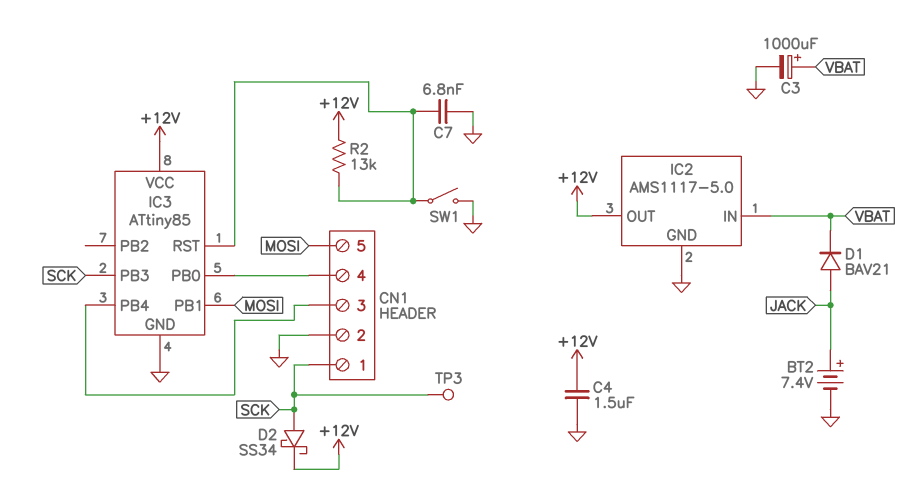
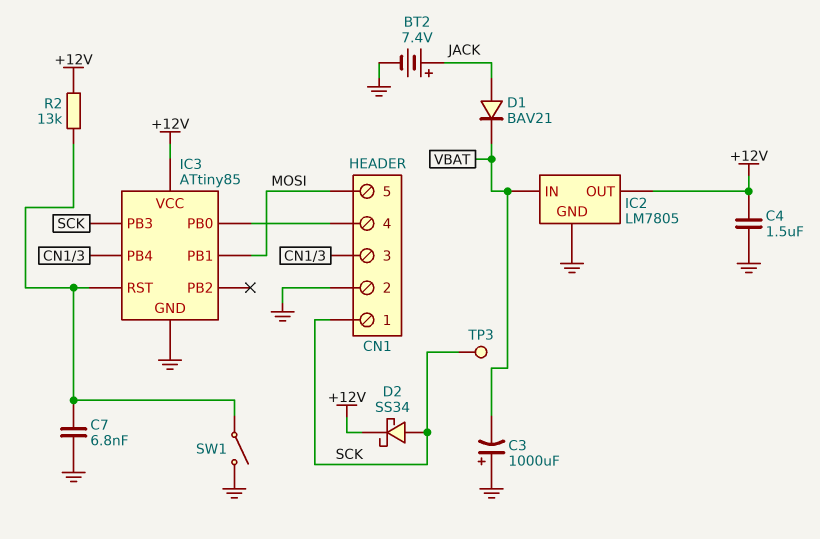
C3: 1000uF (plus VBAT, minus GND) -> 1000uF (plus GND, minus VBAT)
IC2: AMS1117-5.0 -> LM7805

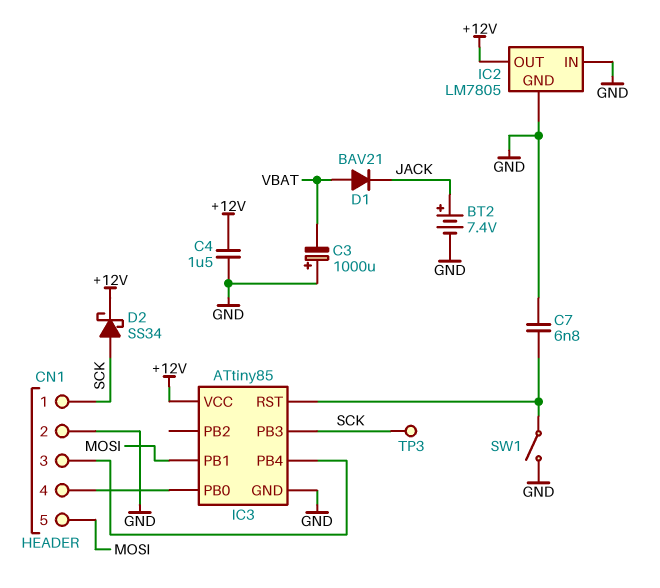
D1: diode BAV21 (A JACK, K VBAT) -> diode BAV21 (A VBAT, K JACK)
IC2 pin IN: VBAT -> GND
R2: 13k (+12V, IC3/RST) -> none

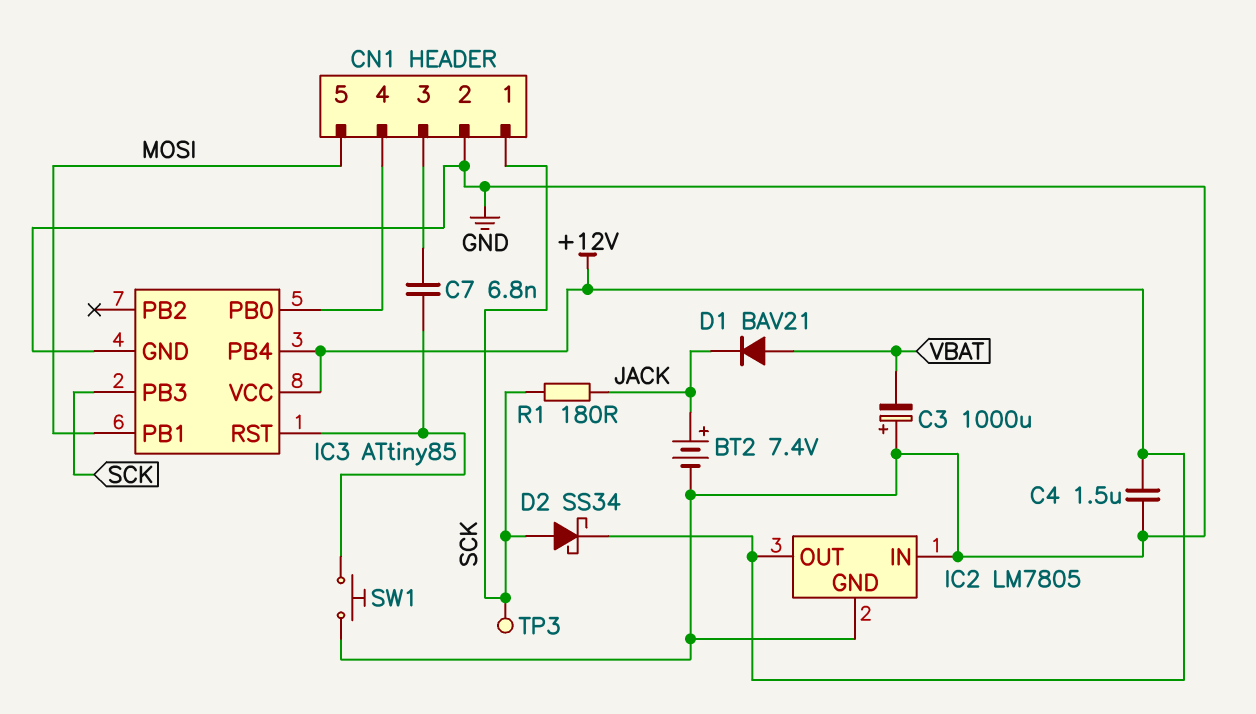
C7: 6.8nF (GND, IC3/RST) -> 6.8nF (CN1/3, IC3/RST)
IC3 pin PB4: CN1/3 -> +12V
R1: none -> 180 (JACK, SCK)
SW1: switch (GND, IC3/RST) -> button (GND, IC3/RST)

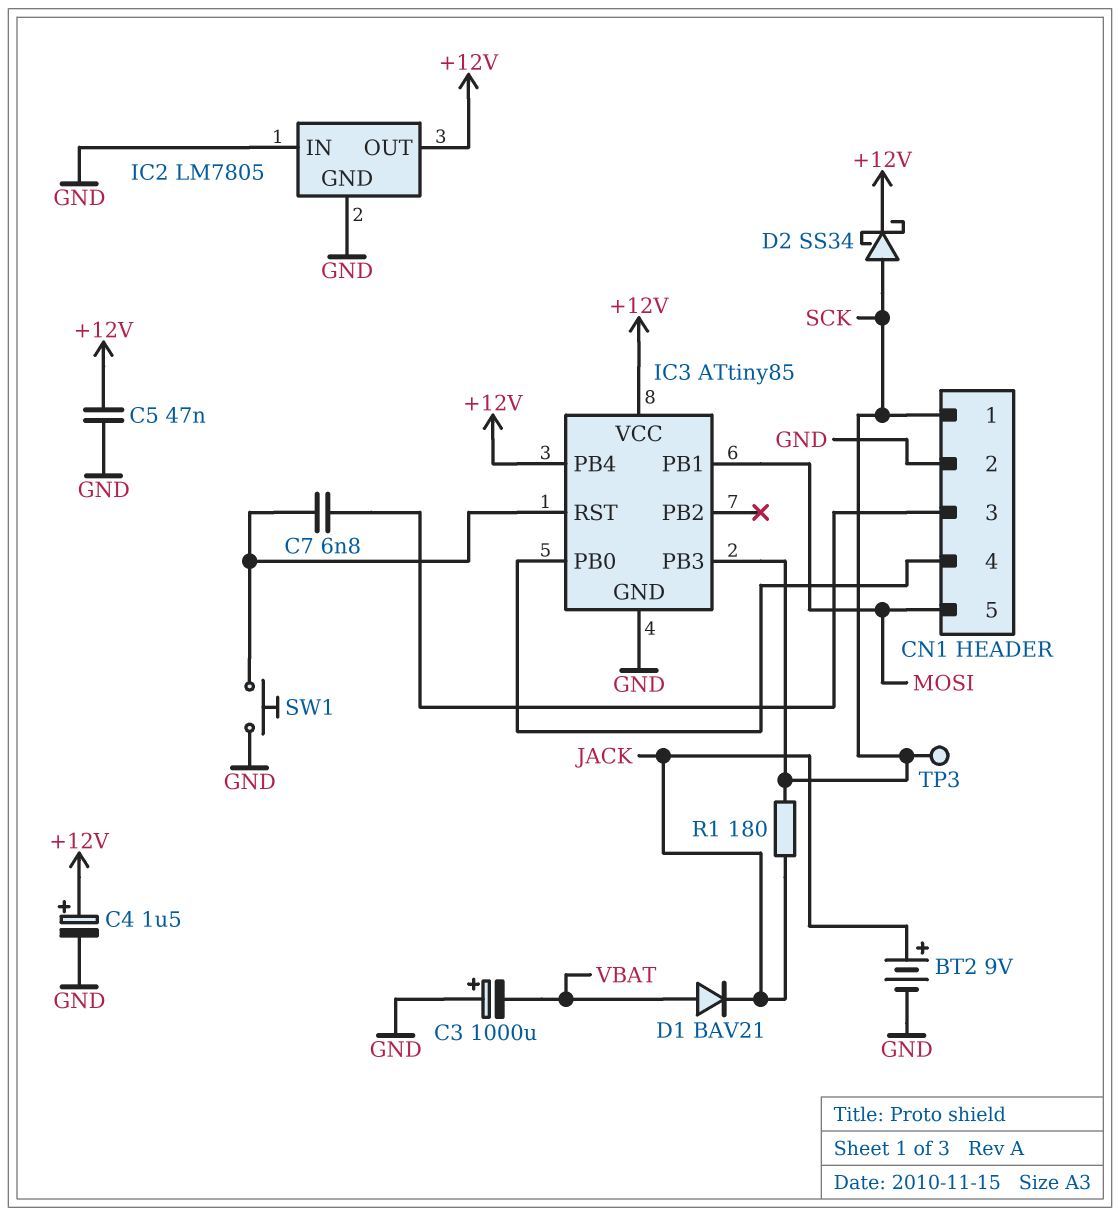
BT2: 7.4V (plus JACK, minus GND) -> 9V (plus JACK, minus GND)
C4: 1.5uF (+12V, GND) -> 1.5uF (plus +12V, minus GND)
C5: none -> 47nF (+12V, GND)

